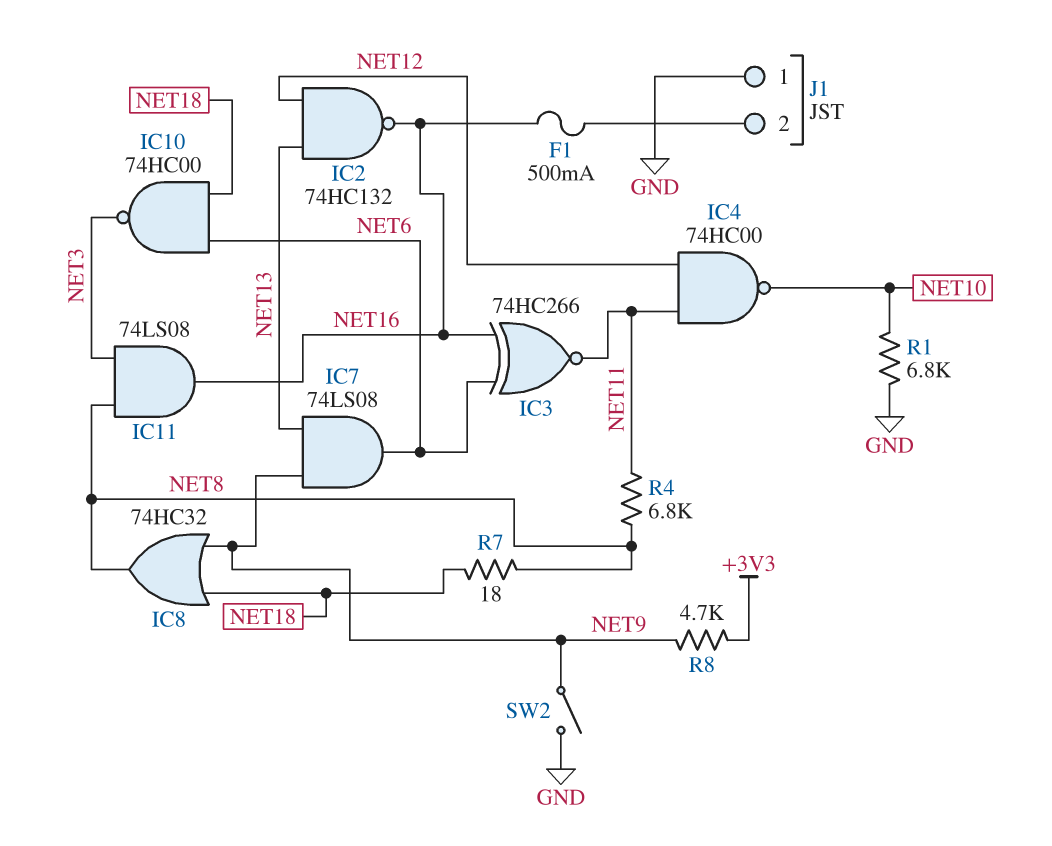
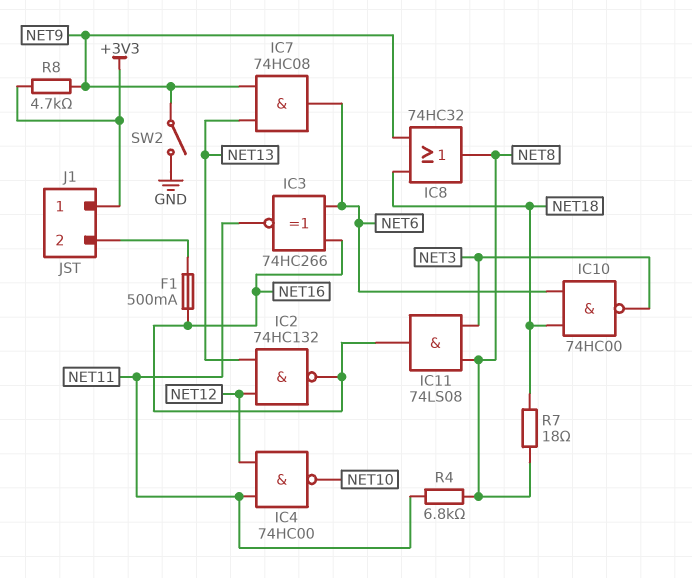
IC7: AND 74LS08 (in NET9, in NET13, out NET6) -> AND 74HC08 (in NET9, in NET13, out NET6)
J1 pin 1: GND -> +3V3
R1: 6.8k (GND, NET10) -> none

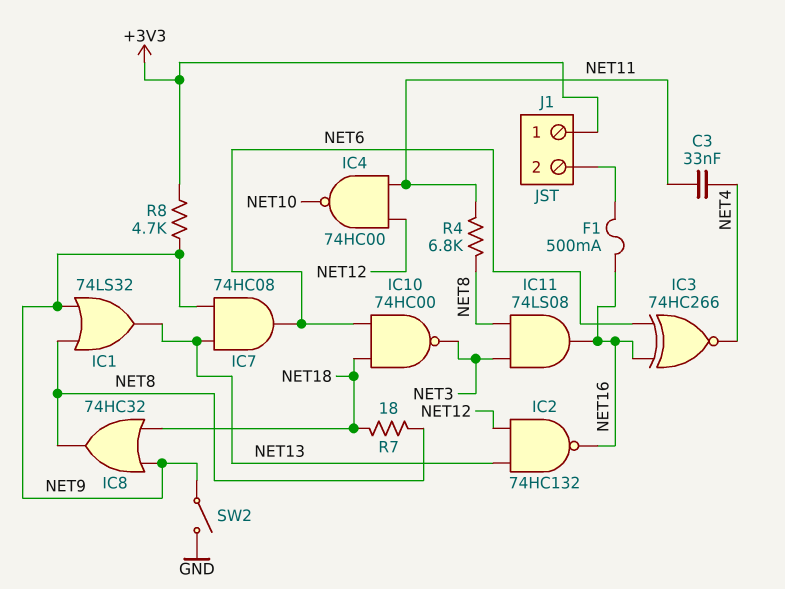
C3: none -> 33nF (NET4, NET11)
IC1: none -> OR 74LS32 (in NET8, in NET9, out NET13)
IC3: XNOR 74HC266 (in NET6, in NET16, out NET11) -> XNOR 74HC266 (in NET6, in NET16, out NET4)

